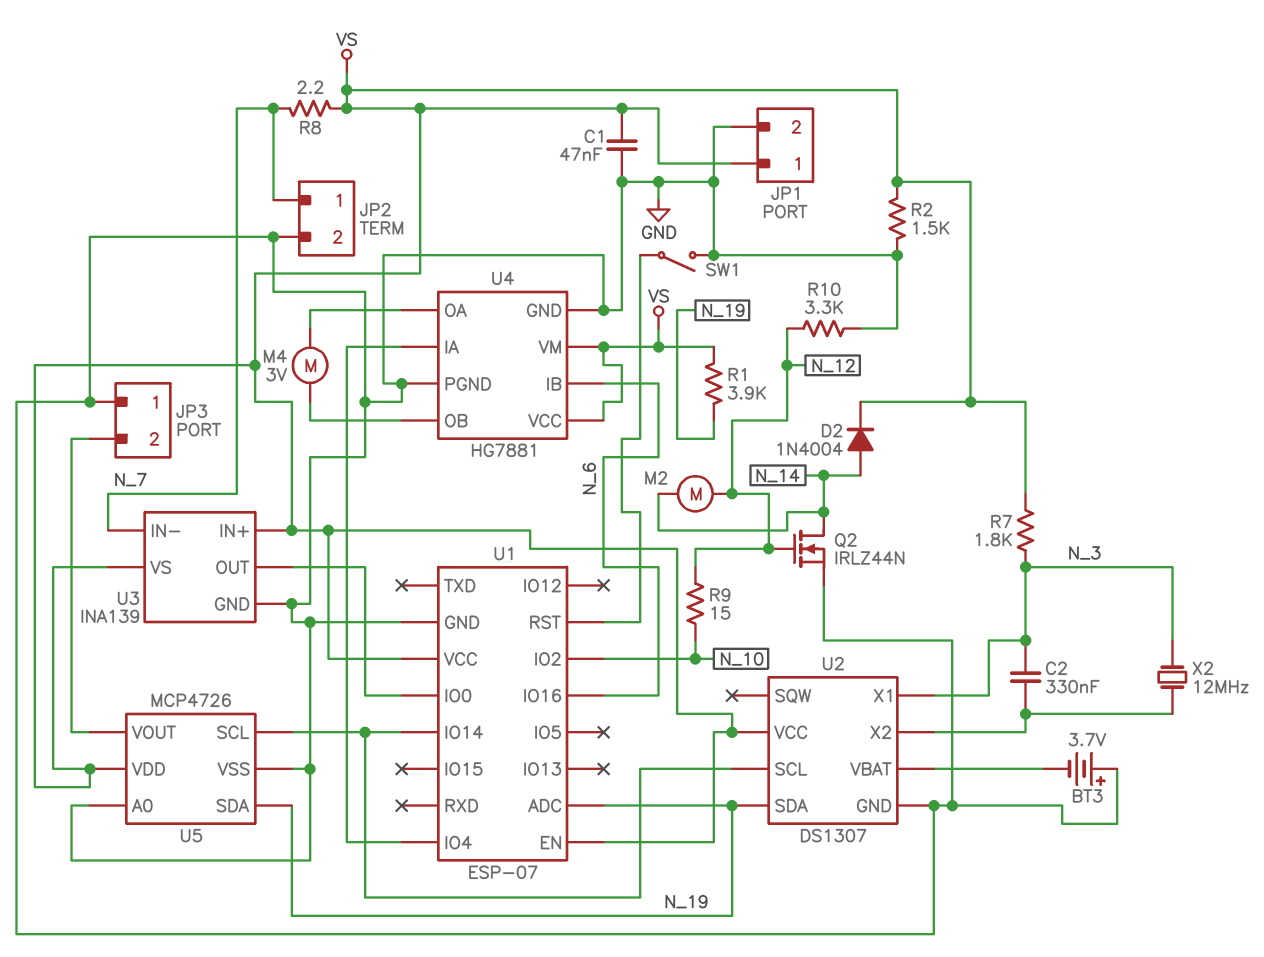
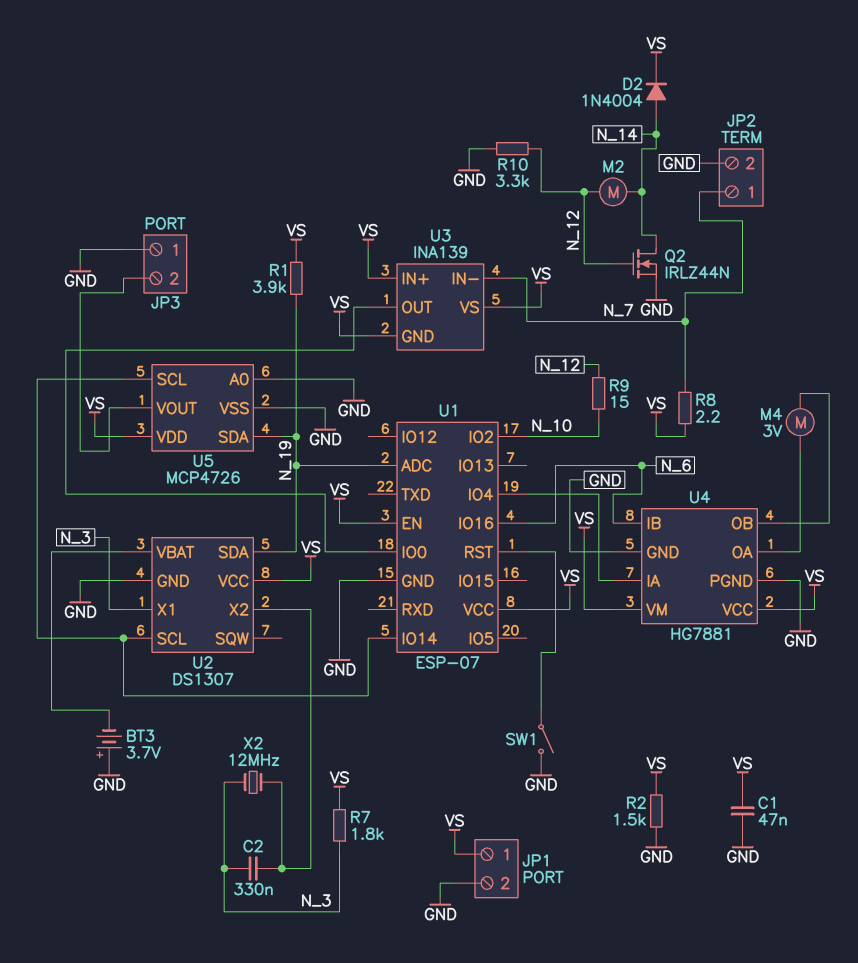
U3 pin GND: GND -> VS

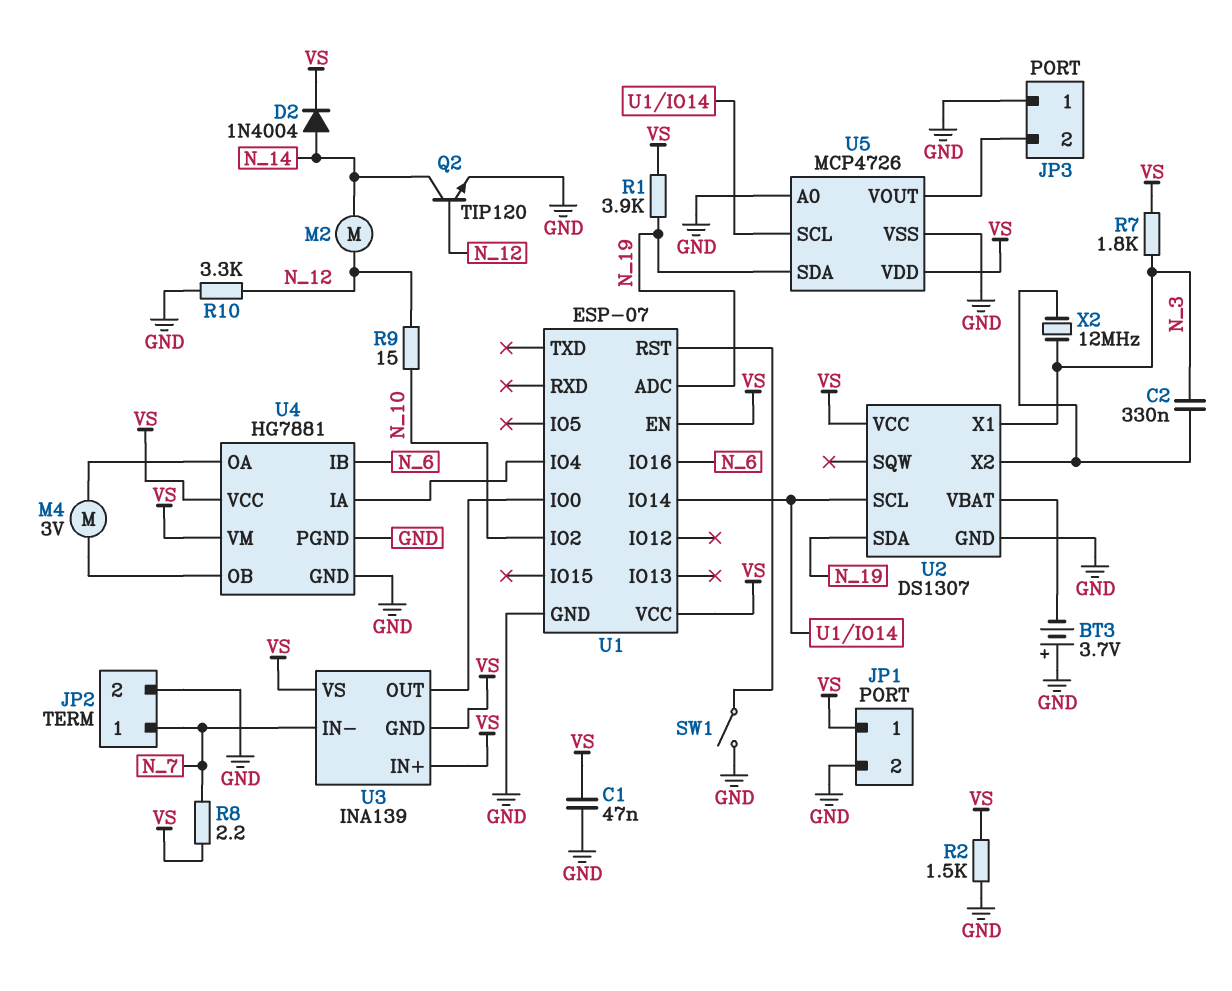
Q2: NMOS IRLZ44N (G N_12, D N_14, S GND) -> NPN TIP120 (B N_12, C N_14, E GND)

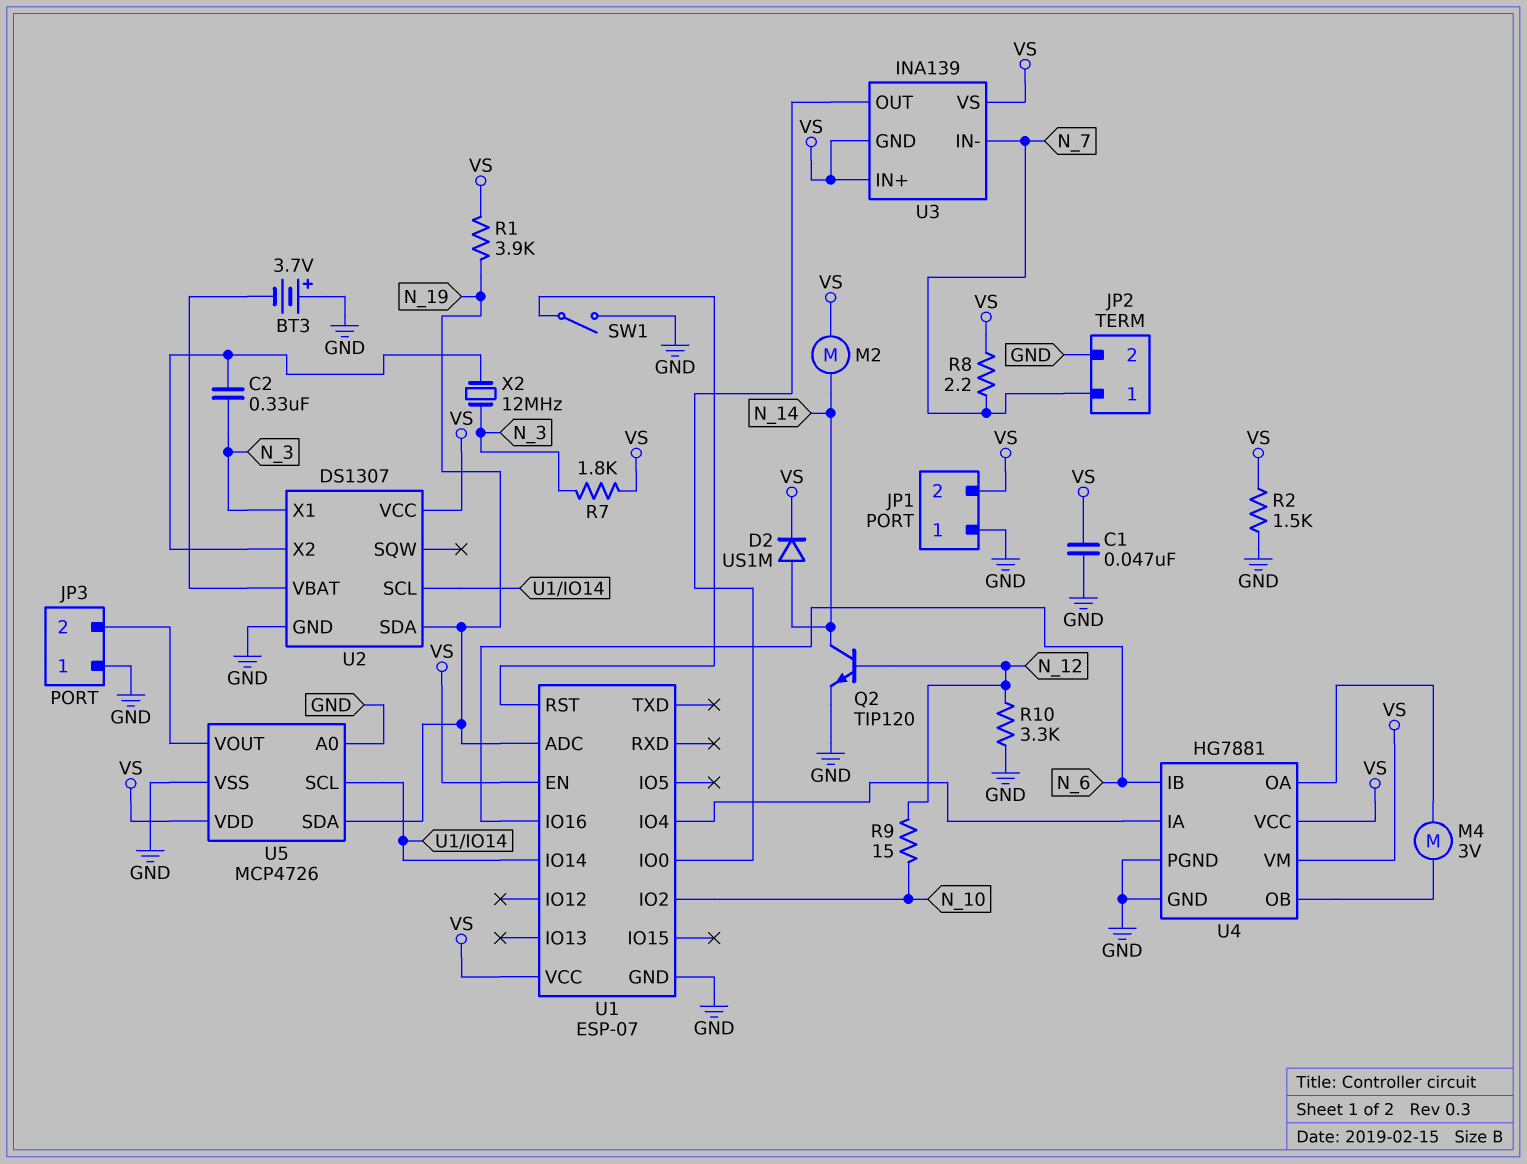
D2: diode 1N4004 (A N_14, K VS) -> diode US1M (A N_14, K VS)
JP1 pin 1: VS -> GND
JP1 pin 2: GND -> VS
M2: motor (N_12, N_14) -> motor (N_14, VS)

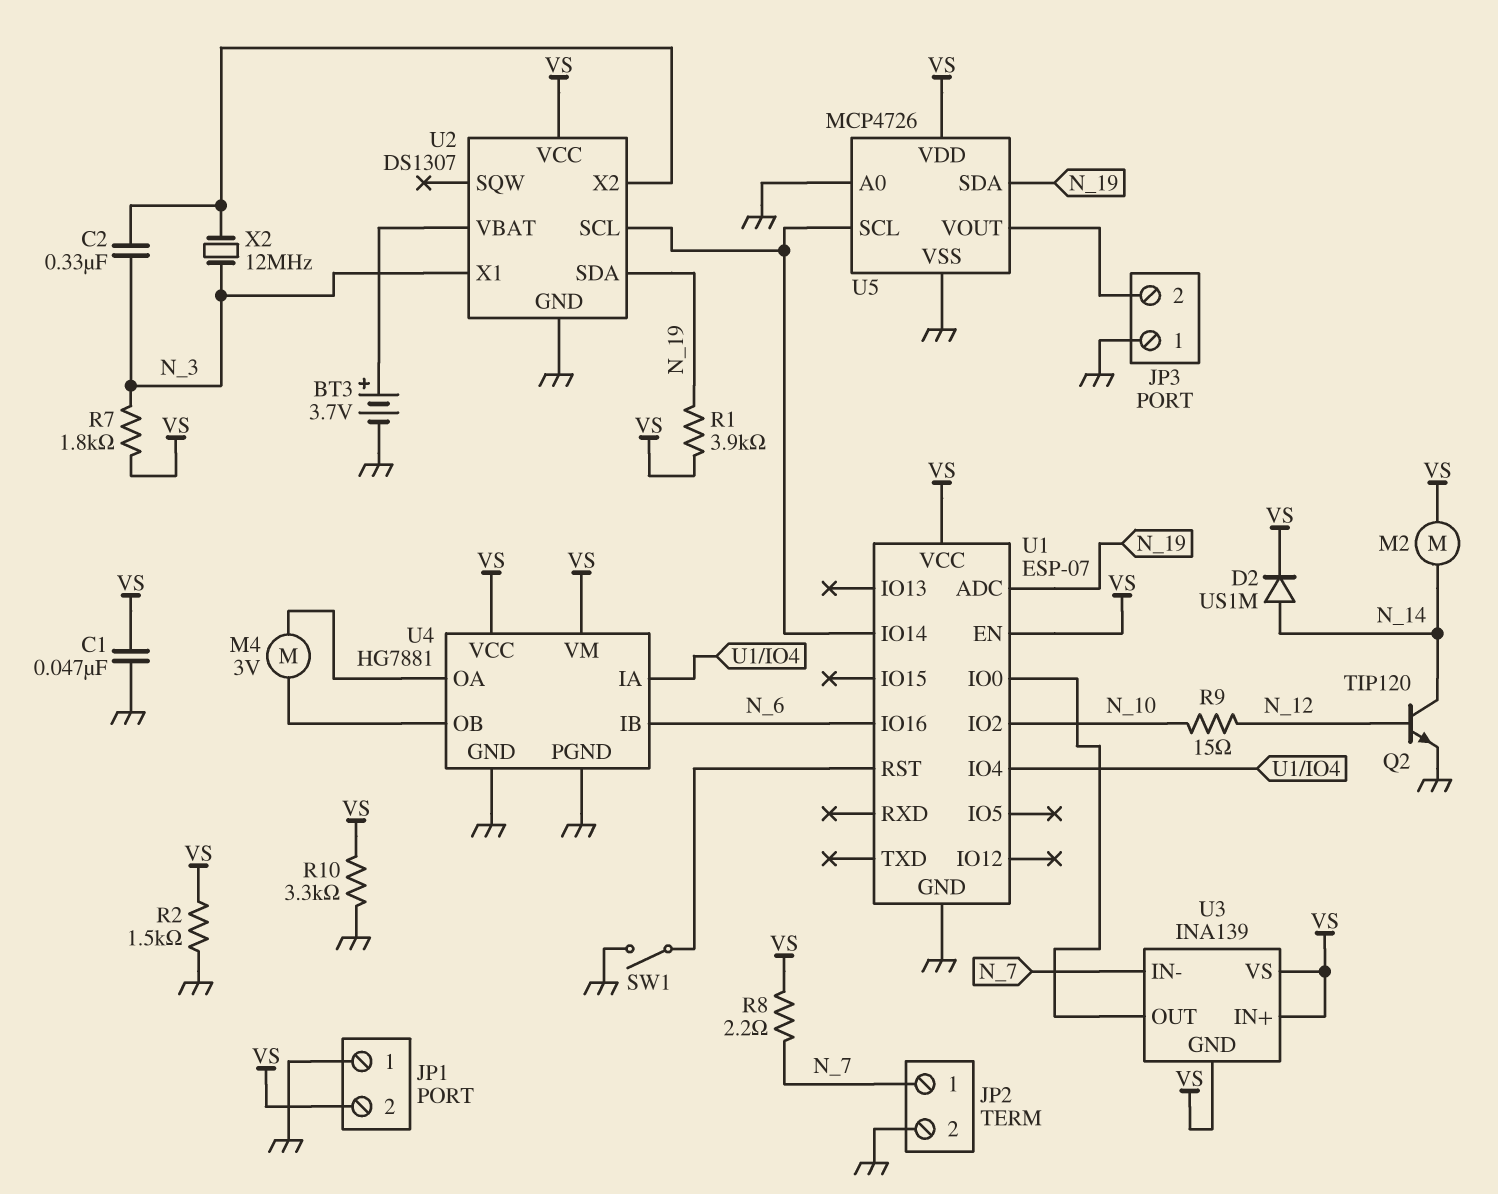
BT3: 3.7V (plus GND, minus U2/VBAT) -> 3.7V (plus U2/VBAT, minus GND)
R10: 3.3k (GND, N_12) -> 3.3k (GND, VS)

